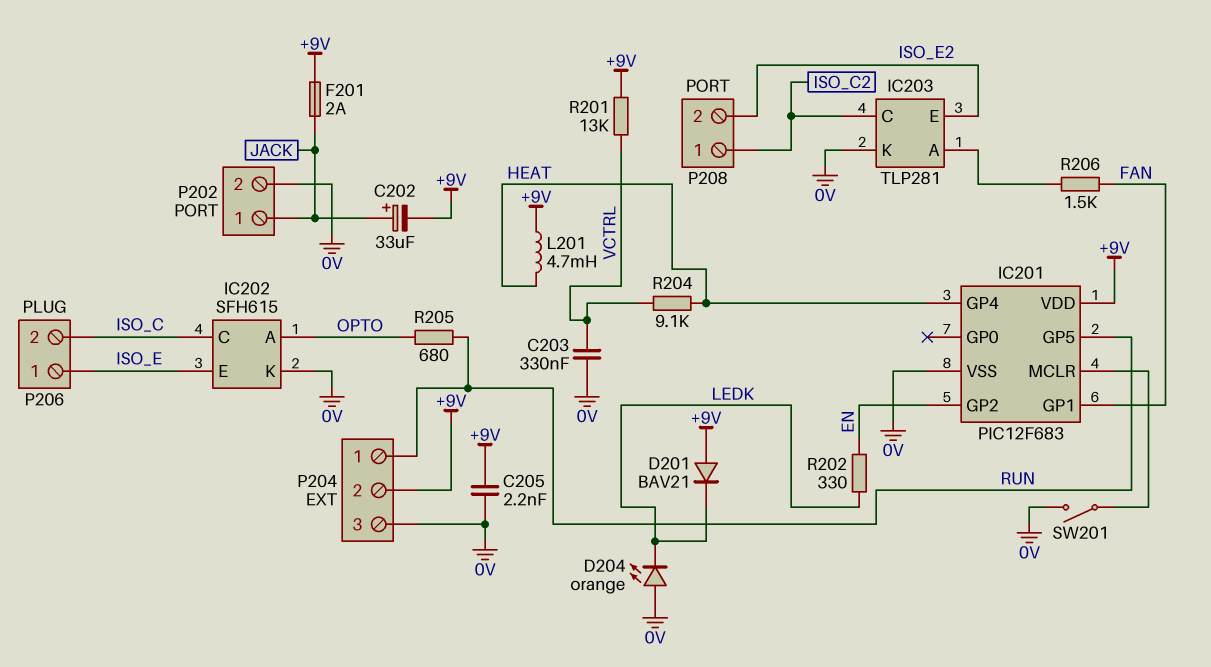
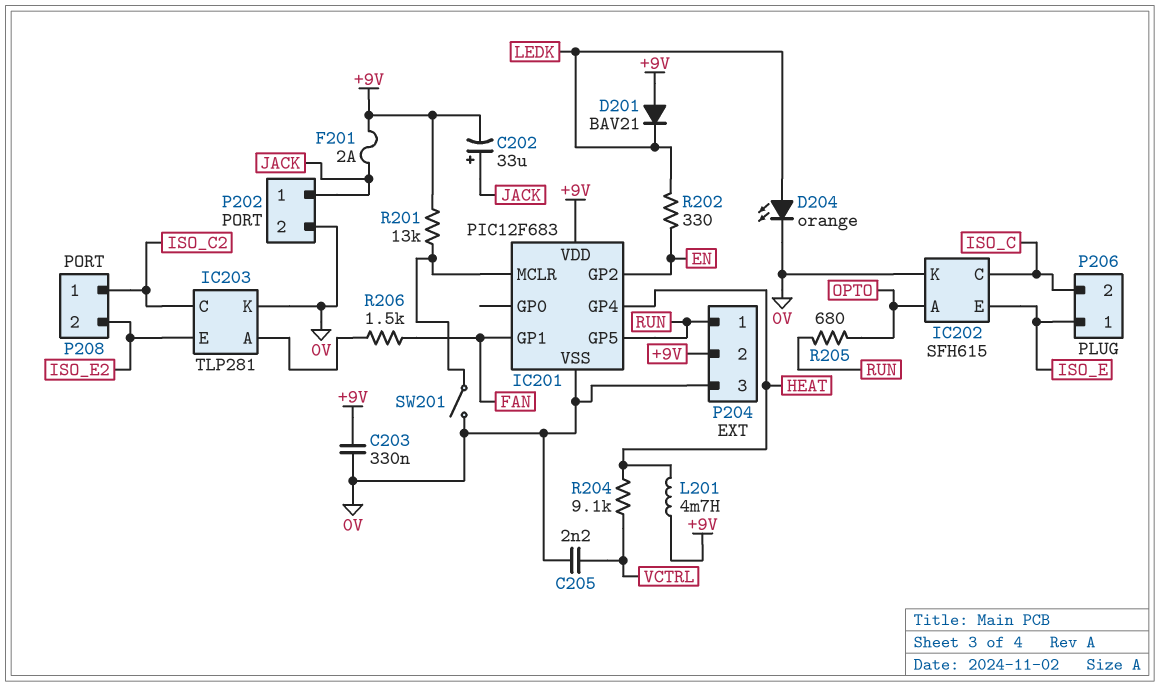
C203: 330nF (0V, VCTRL) -> 330nF (+9V, 0V)
C205: 2.2nF (+9V, 0V) -> 2.2nF (0V, VCTRL)
D204: LED orange (A 0V, K LEDK) -> LED orange (A LEDK, K 0V)
R201: 13k (+9V, VCTRL) -> 13k (+9V, IC201/MCLR)

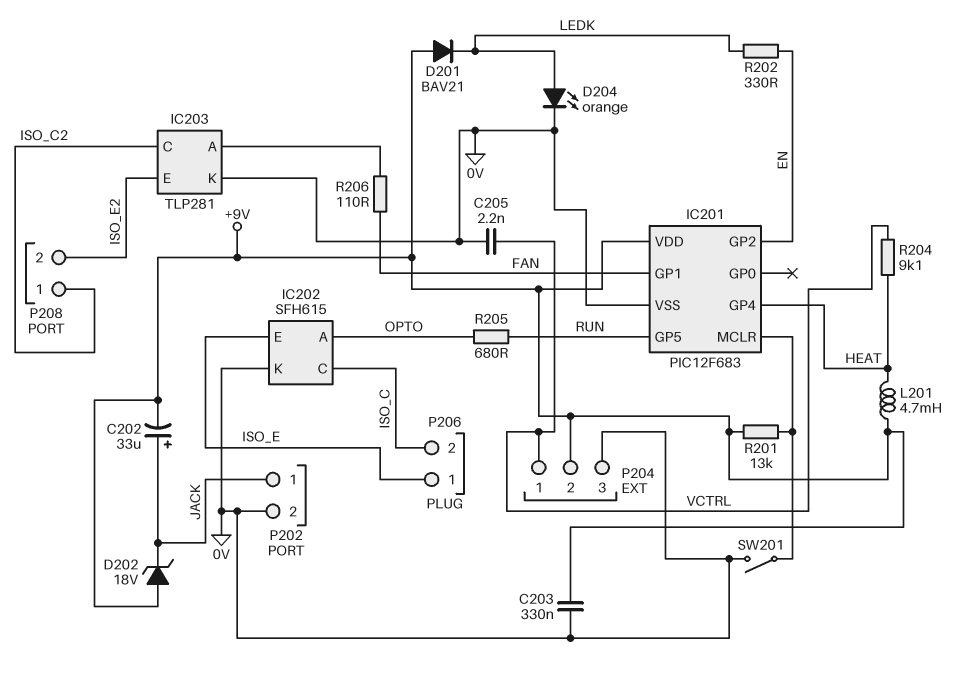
D202: none -> zener 18V (A +9V, K JACK)
F201: 2A (+9V, JACK) -> none
P204 pin 1: RUN -> VCTRL
R206: 1.5k (FAN, IC203/A) -> 110 (FAN, IC203/A)

